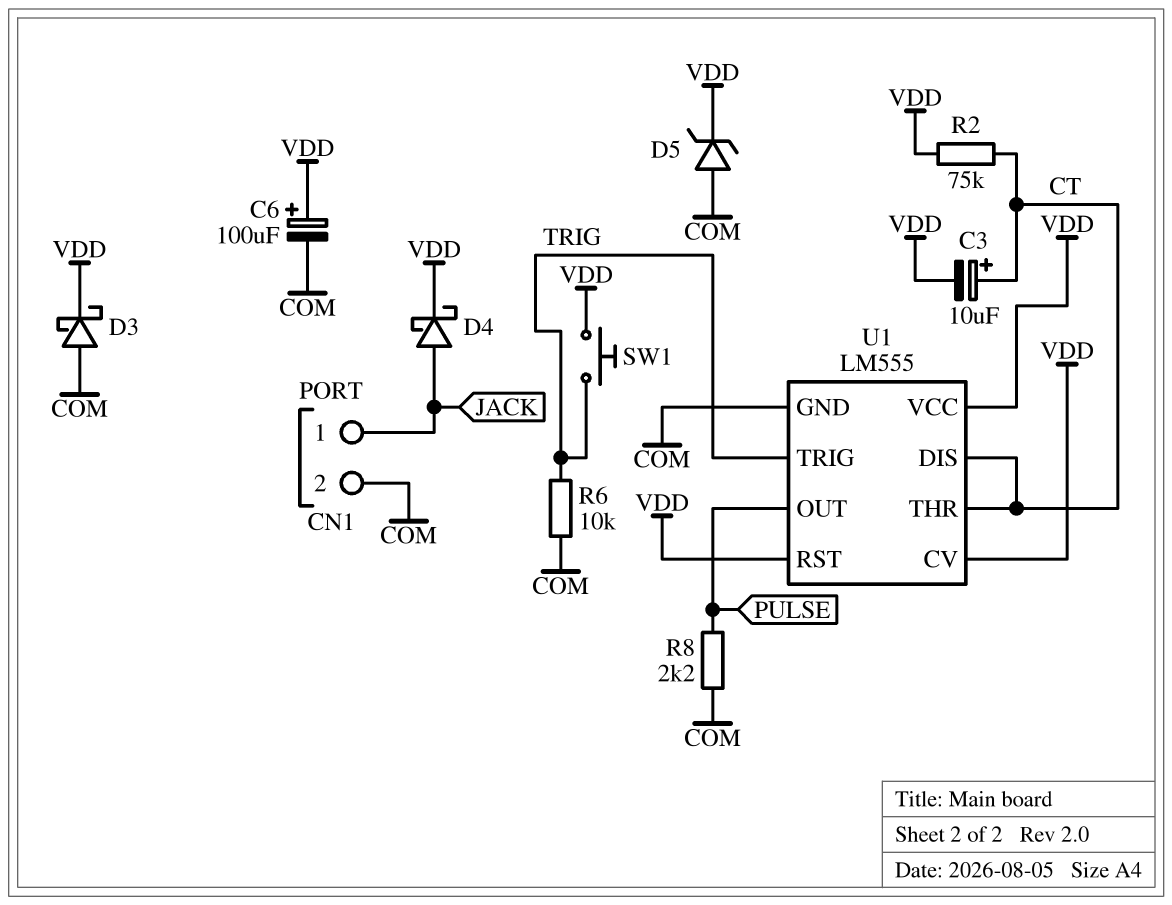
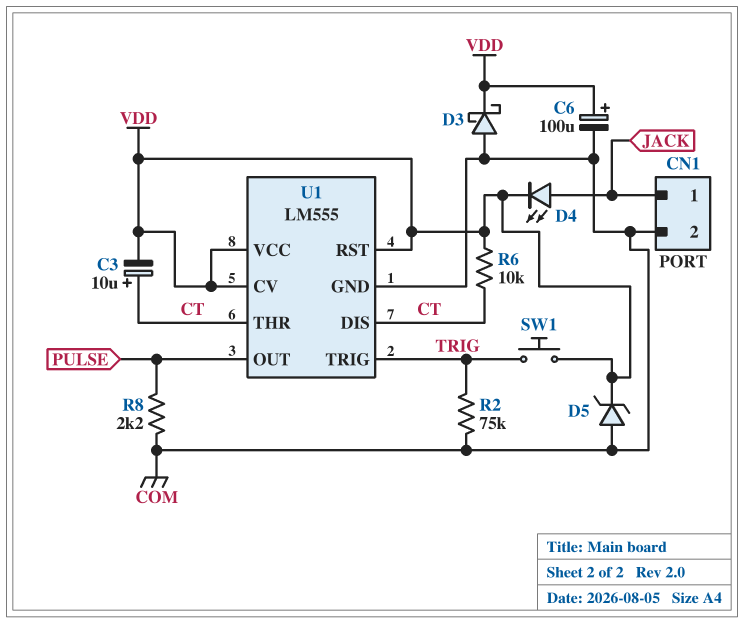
D4: schottky (A JACK, K VDD) -> LED (A JACK, K VDD)
R2: 75k (CT, VDD) -> 75k (COM, TRIG)
R6: 10k (COM, TRIG) -> 10k (CT, VDD)

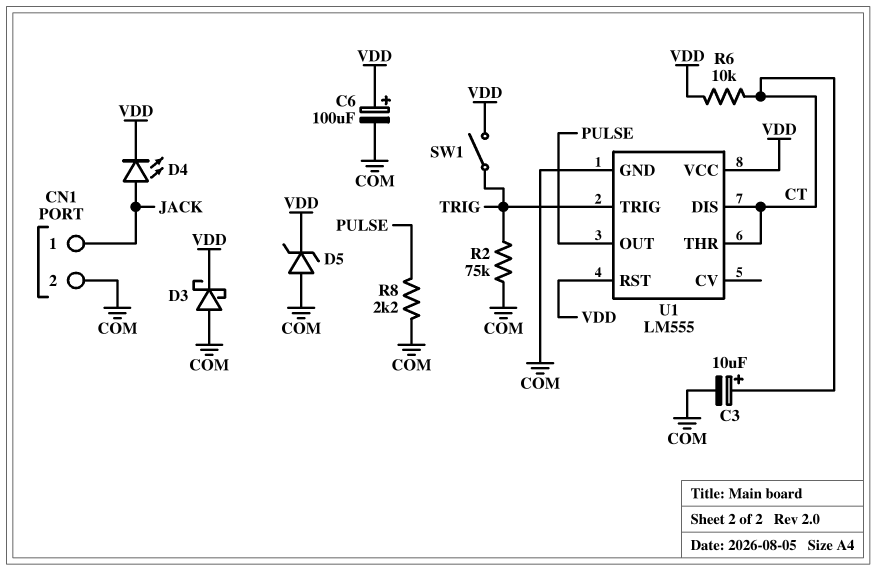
C3: 10uF (plus CT, minus VDD) -> 10uF (plus CT, minus COM)
SW1: button (TRIG, VDD) -> switch (TRIG, VDD)
U1 pin CV: VDD -> none

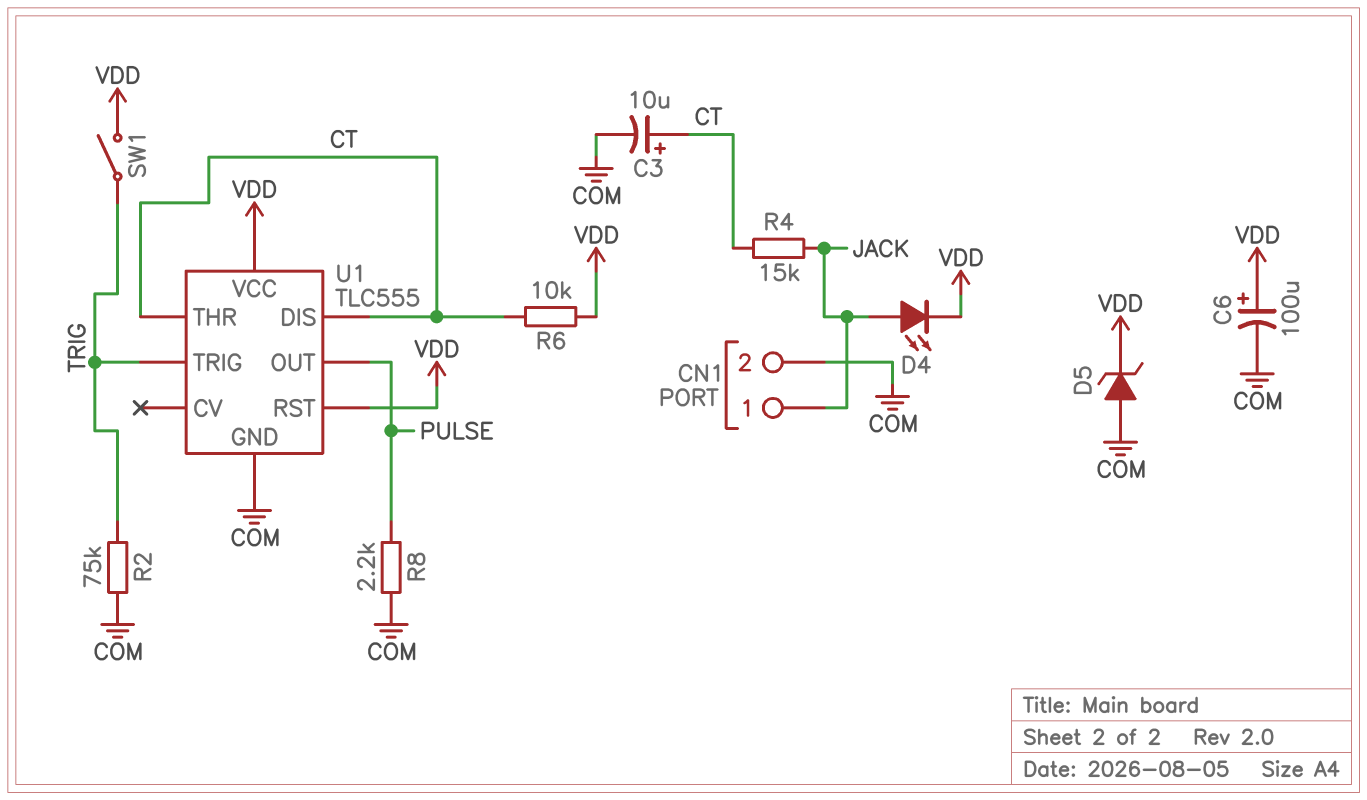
D3: schottky (A COM, K VDD) -> none
R4: none -> 15k (CT, JACK)
U1: LM555 -> TLC555

